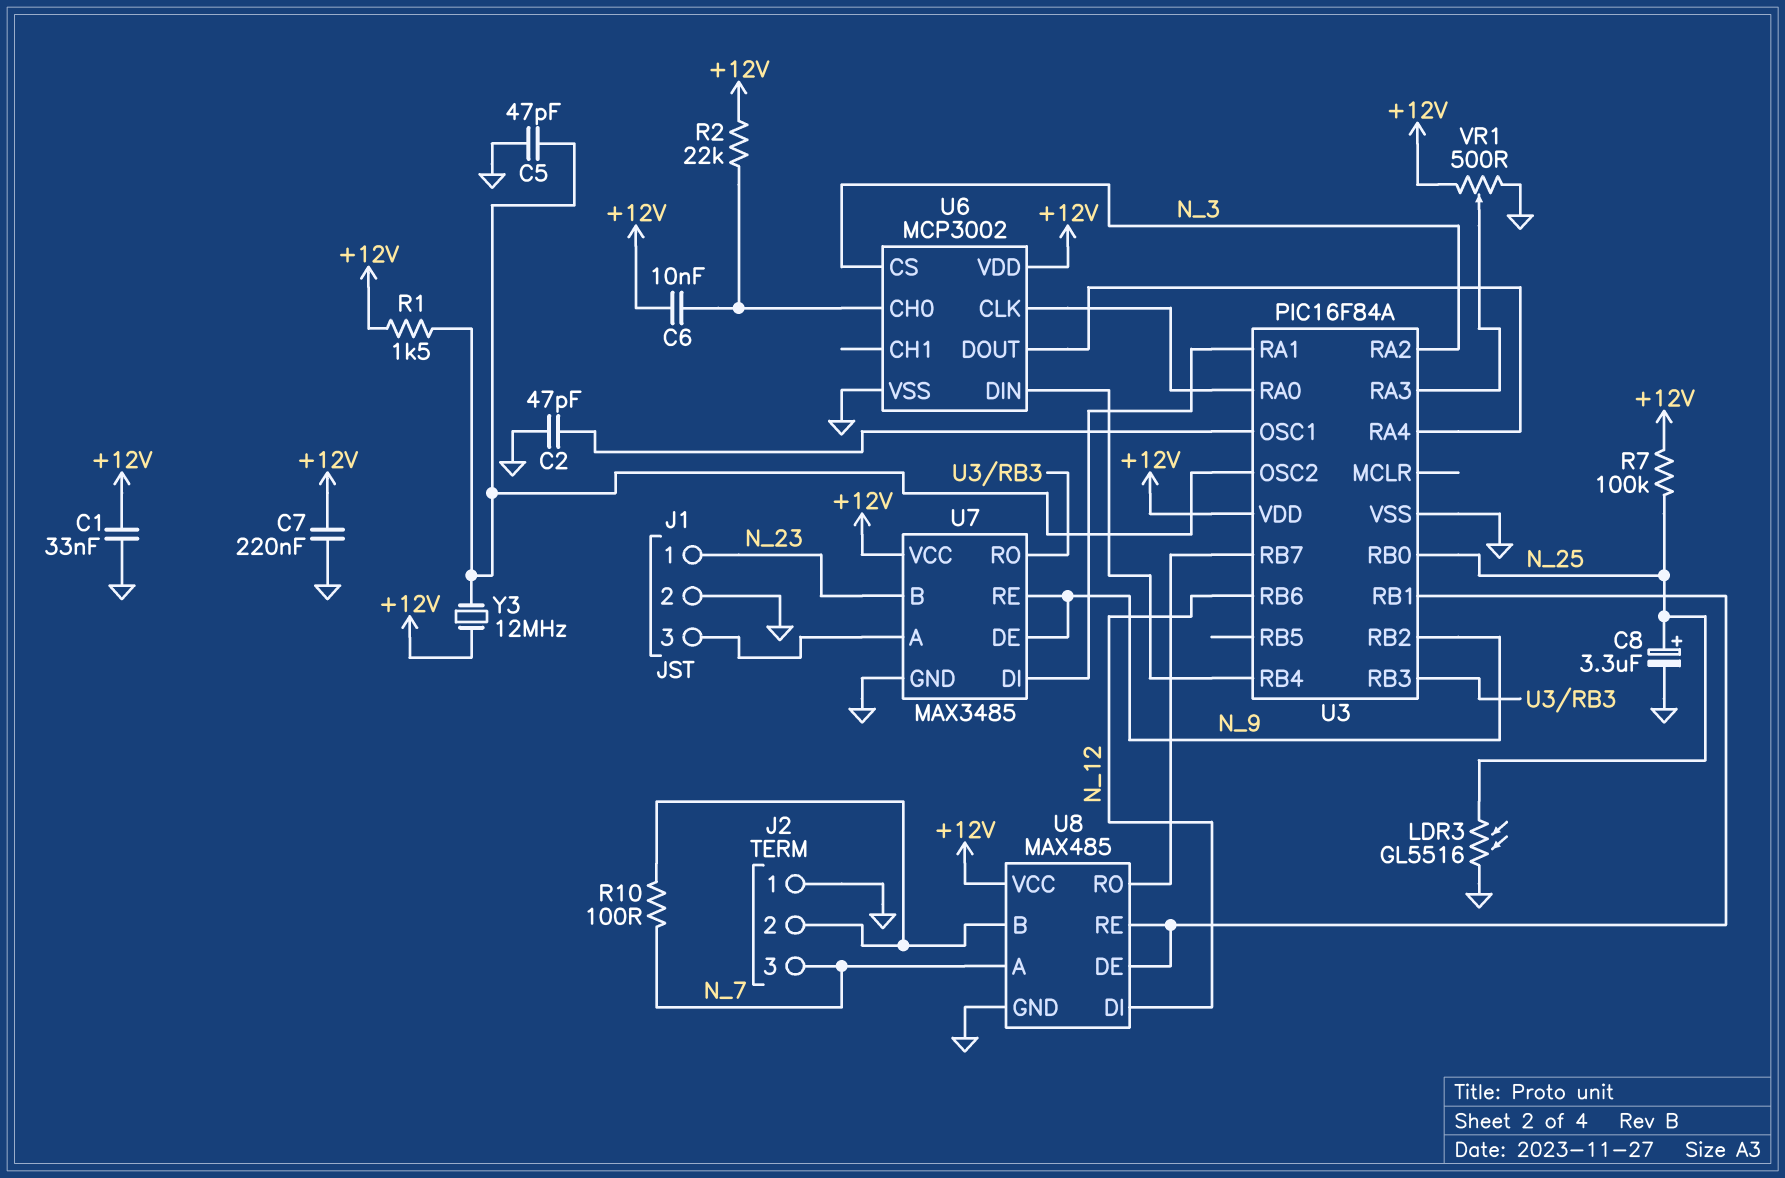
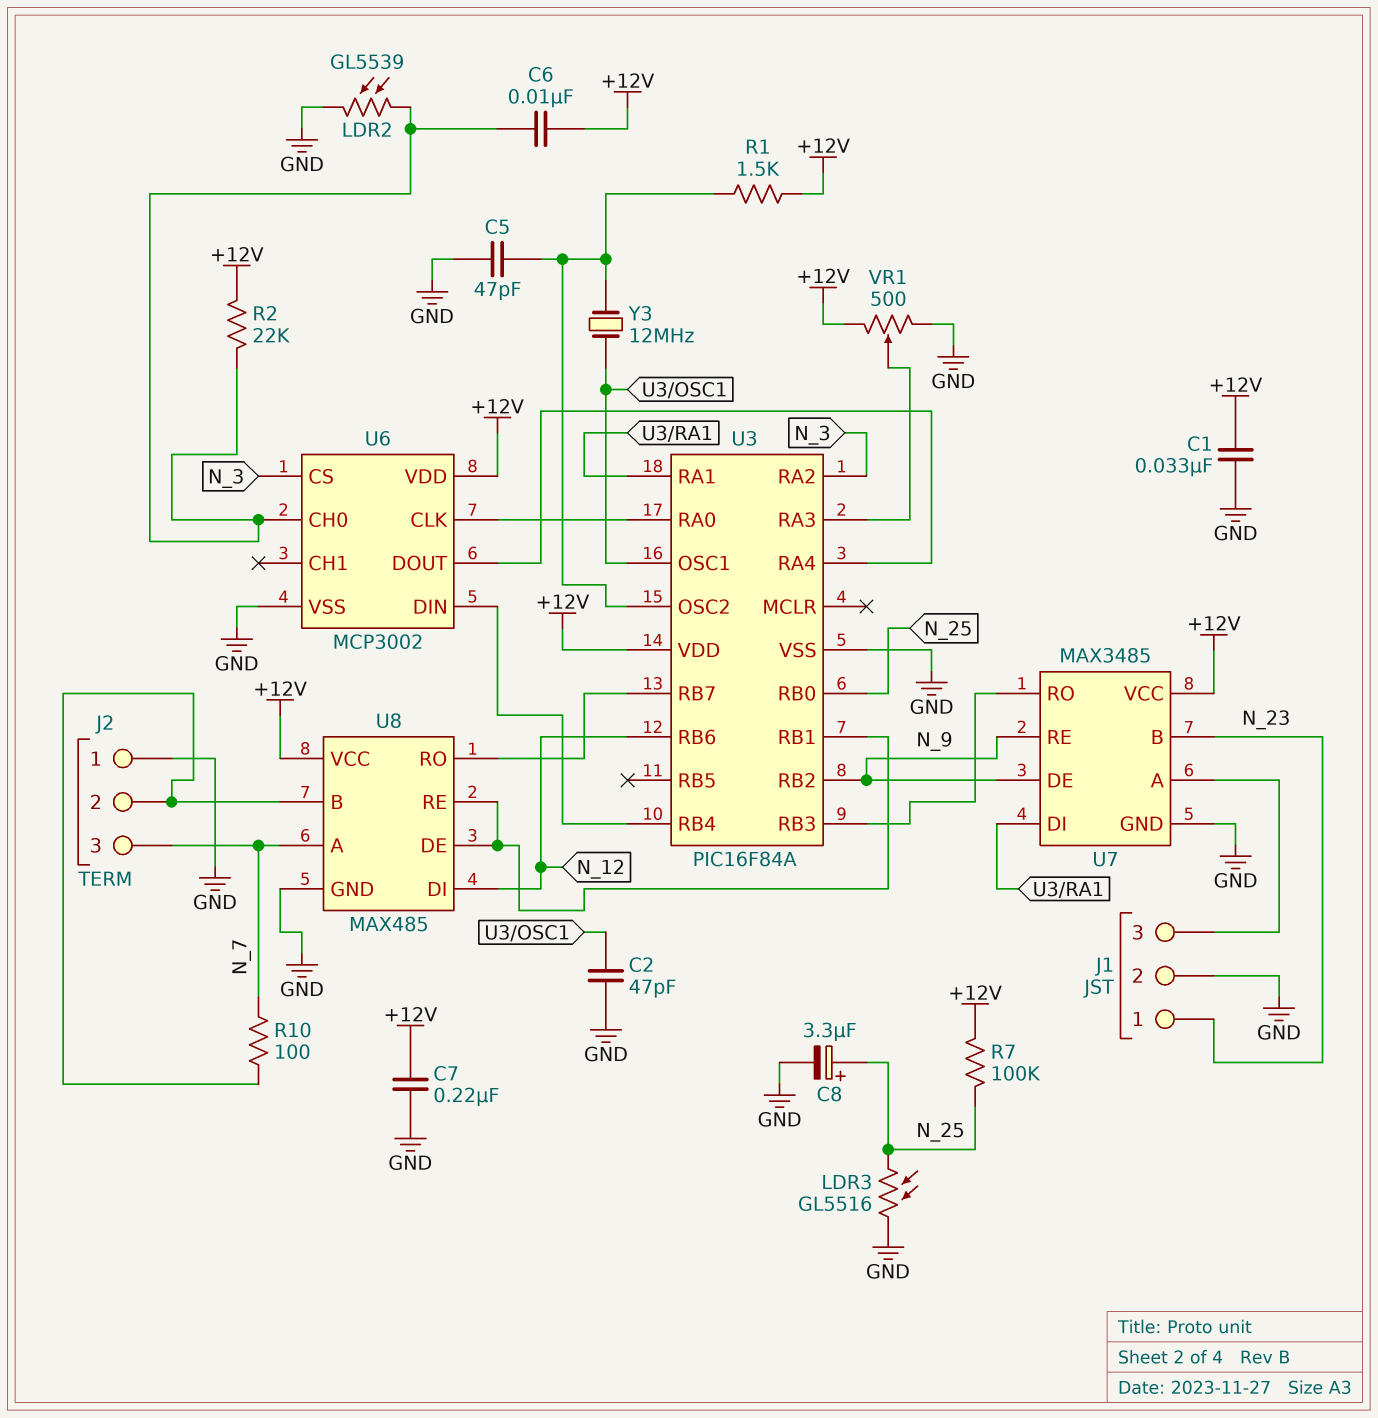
LDR2: none -> GL5539 (GND, U6/CH0)
Y3: 12MHz (+12V, U3/OSC2) -> 12MHz (U3/OSC1, U3/OSC2)

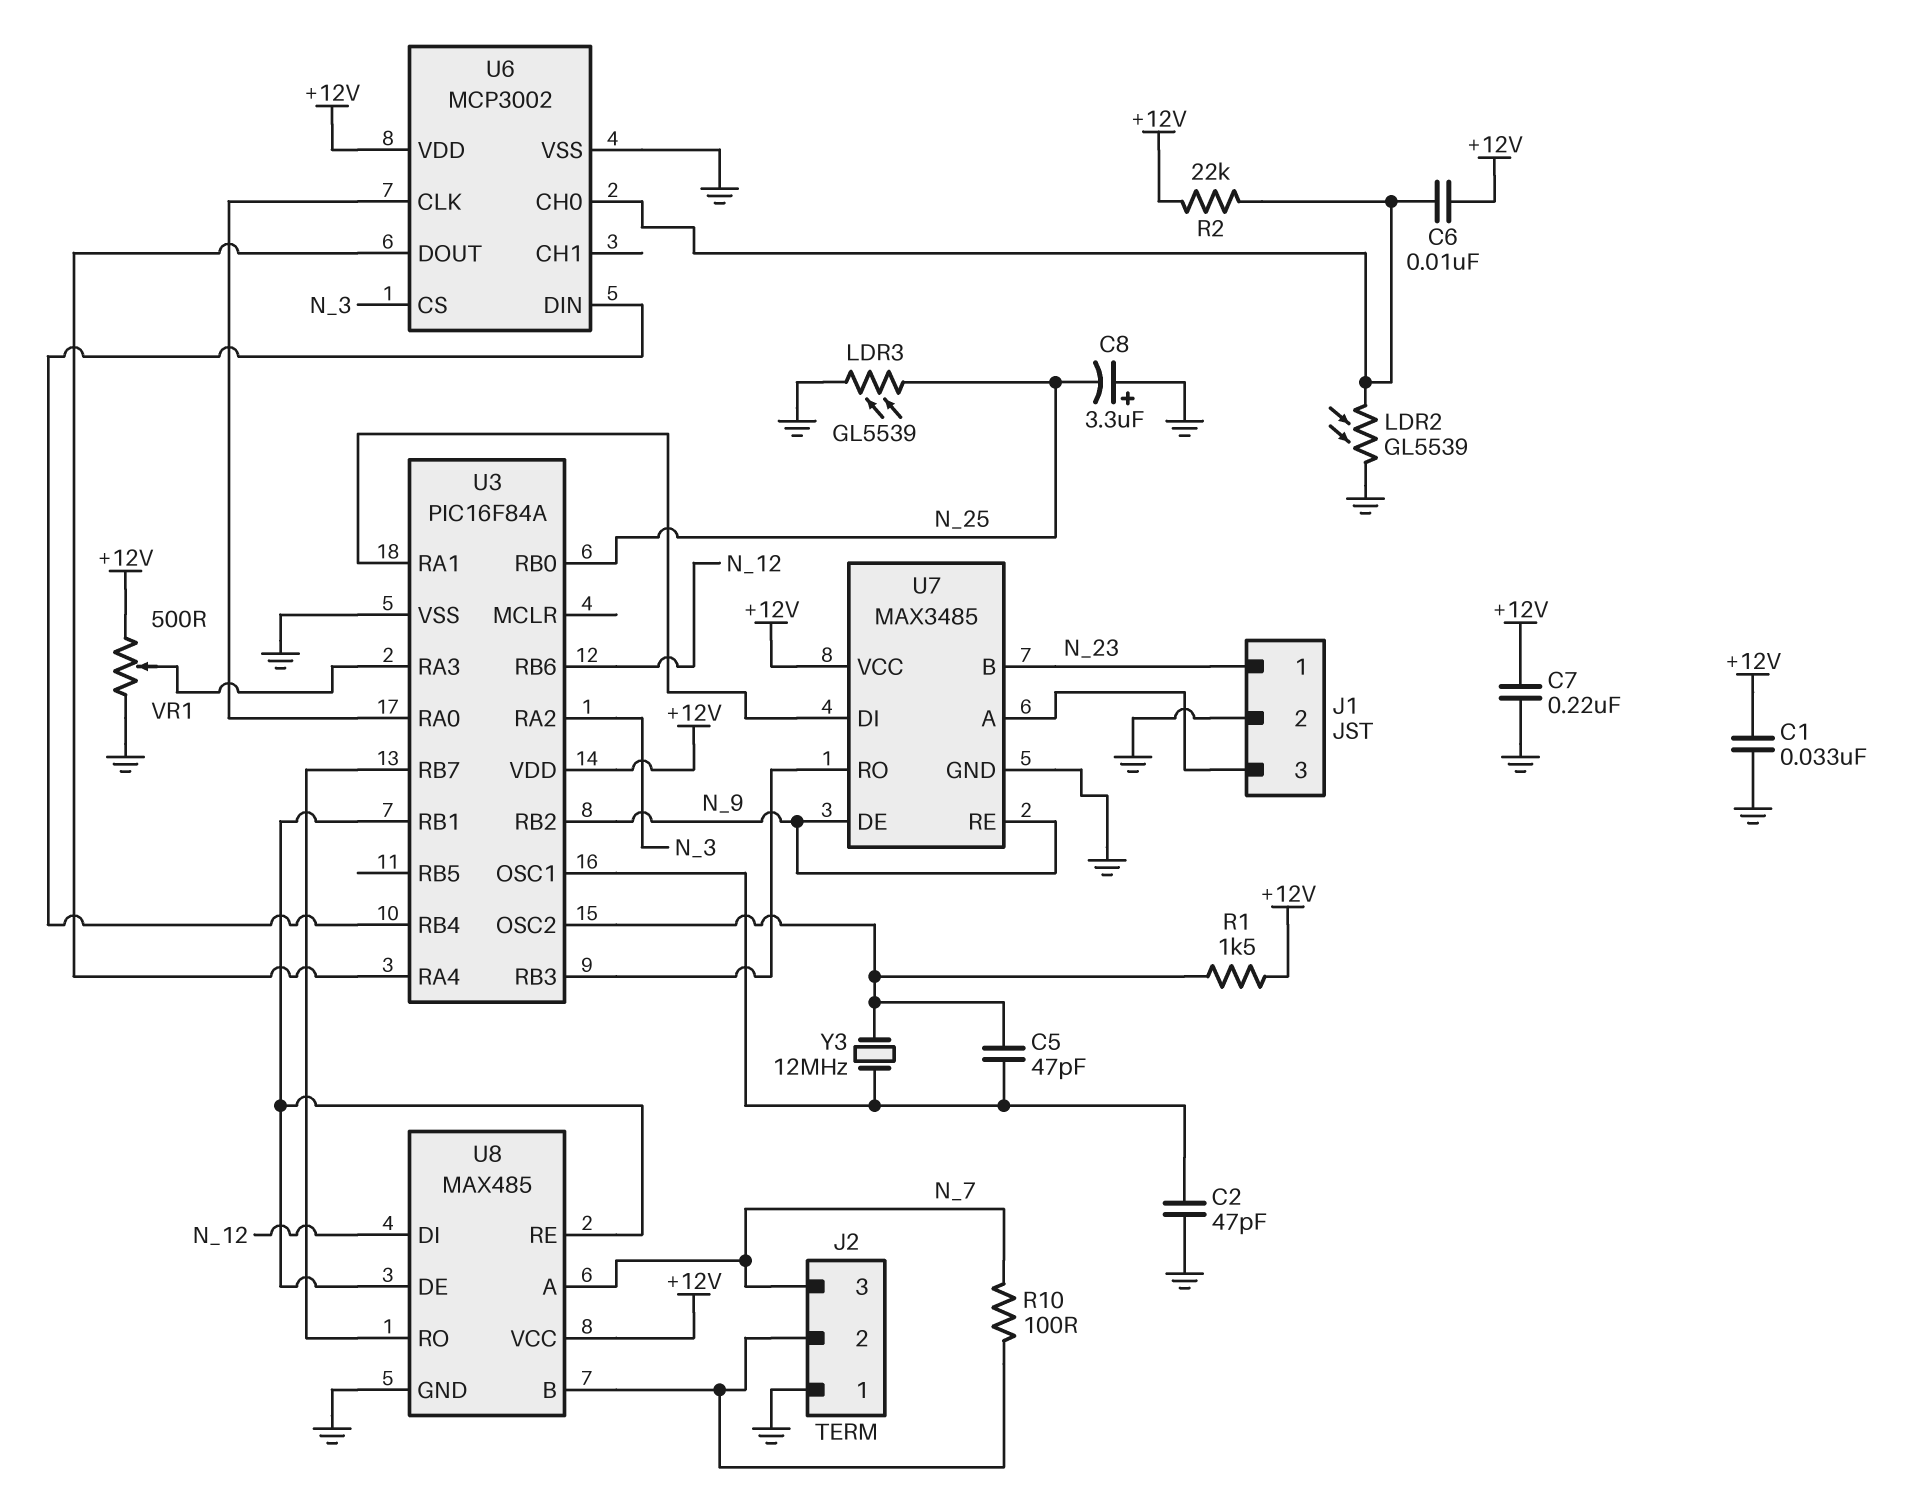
C5: 47pF (GND, U3/OSC2) -> 47pF (U3/OSC1, U3/OSC2)
C8: 3.3uF (plus N_25, minus GND) -> 3.3uF (plus GND, minus N_25)
LDR3: GL5516 (GND, N_25) -> GL5539 (GND, N_25)
R7: 100k (+12V, N_25) -> none

